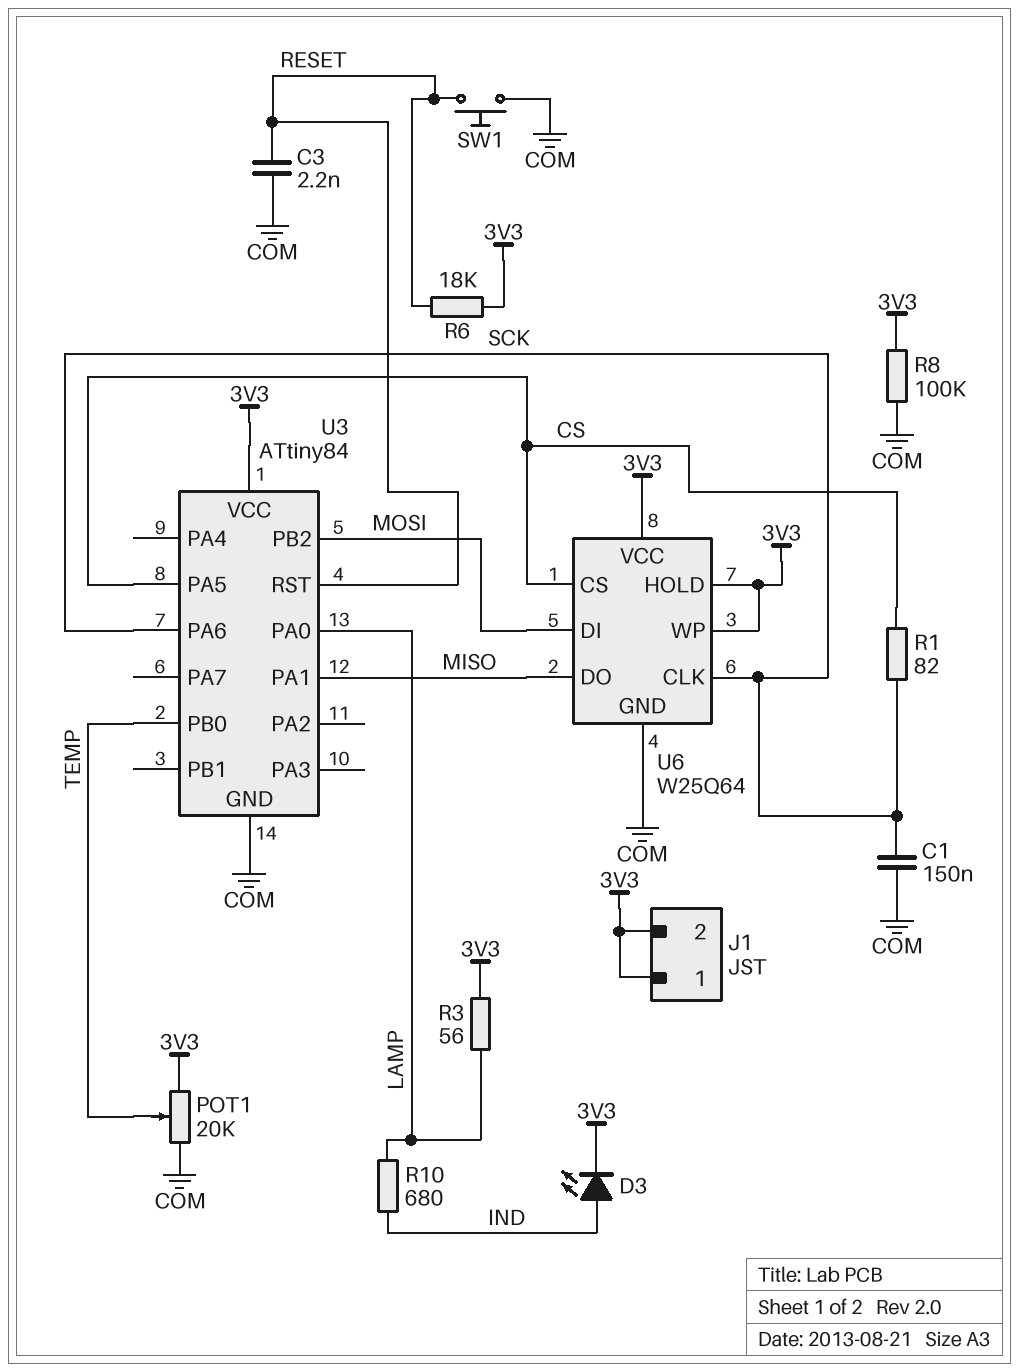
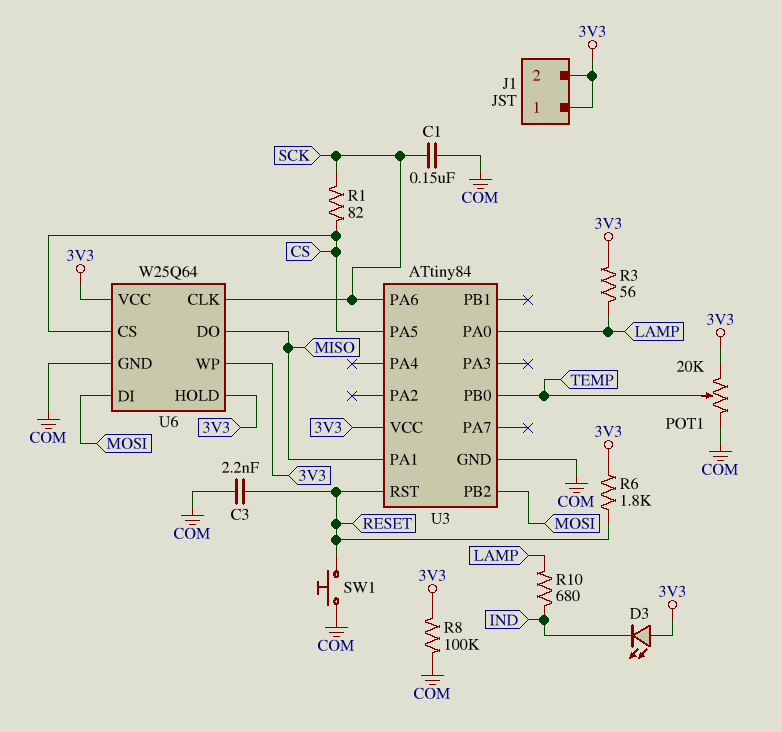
D3: LED (A IND, K 3V3) -> LED (A 3V3, K IND)
R6: 18k (3V3, RESET) -> 1.8k (3V3, RESET)

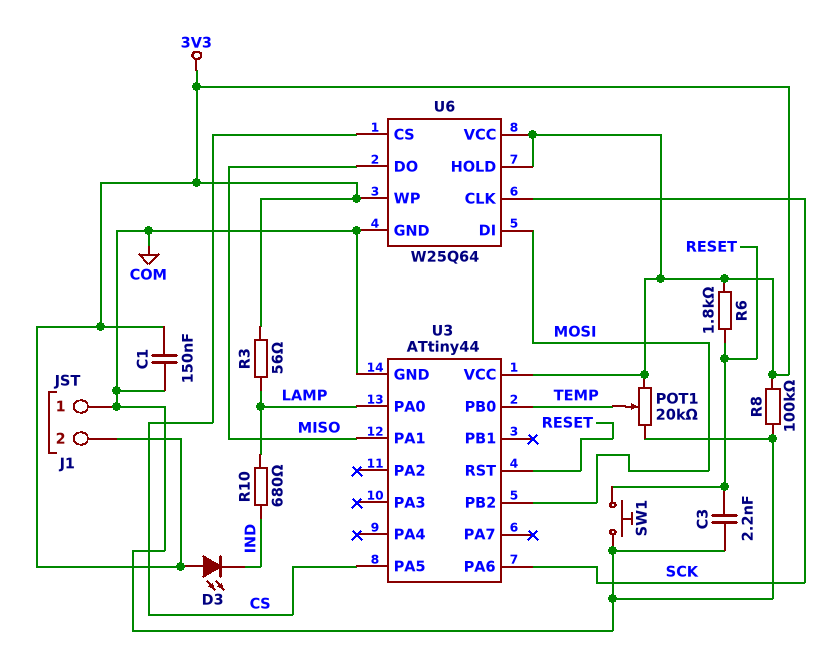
C1: 150nF (COM, SCK) -> 150nF (3V3, COM)
J1 pin 1: 3V3 -> COM
R1: 82 (CS, SCK) -> none
U3: ATtiny84 -> ATtiny44

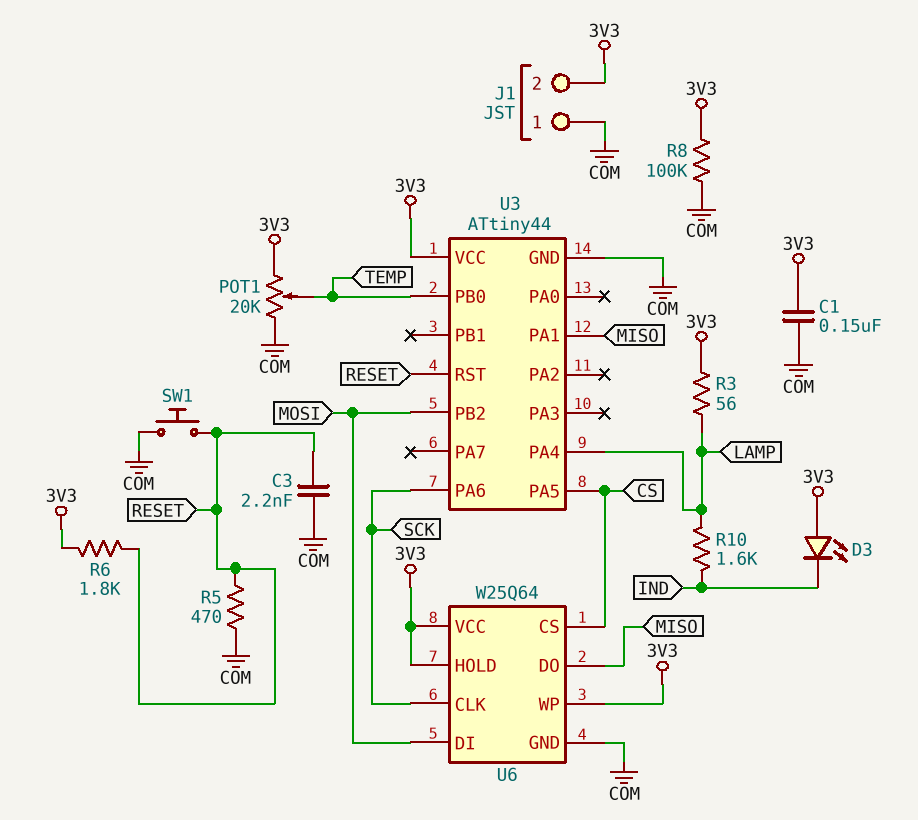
R5: none -> 470 (COM, RESET)
R10: 680 (IND, LAMP) -> 1.6k (IND, LAMP)
U3 pin PA0: LAMP -> none
U3 pin PA4: none -> LAMP

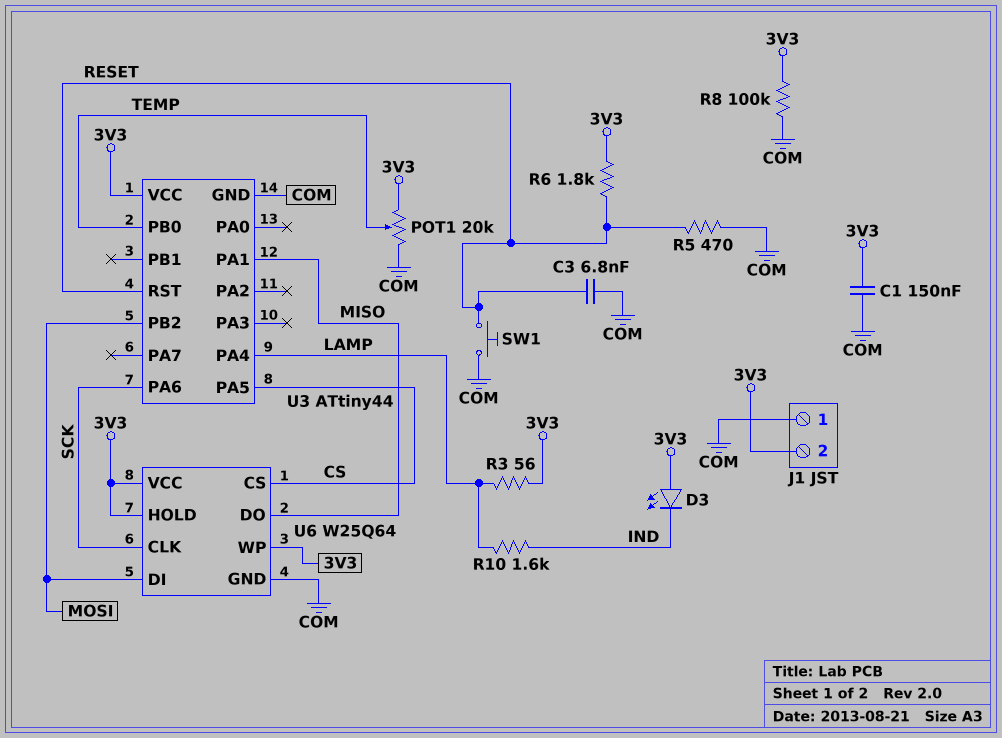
C3: 2.2nF (COM, RESET) -> 6.8nF (COM, RESET)

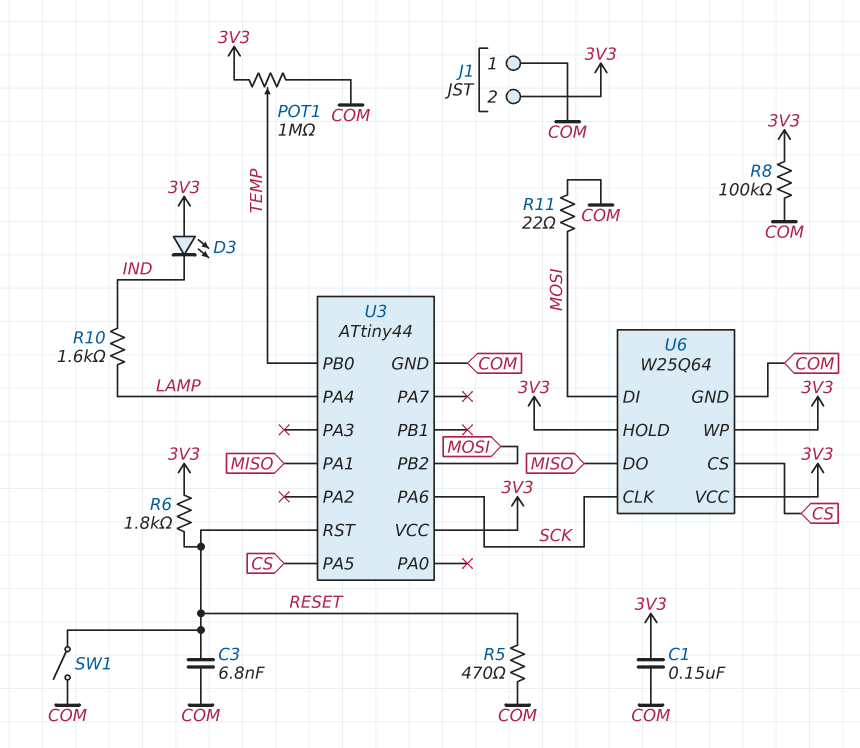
POT1: 20k (3V3, COM, wiper TEMP) -> 1M (3V3, COM, wiper TEMP)
R3: 56 (3V3, LAMP) -> none
R11: none -> 22 (COM, MOSI)
SW1: button (COM, RESET) -> switch (COM, RESET)

